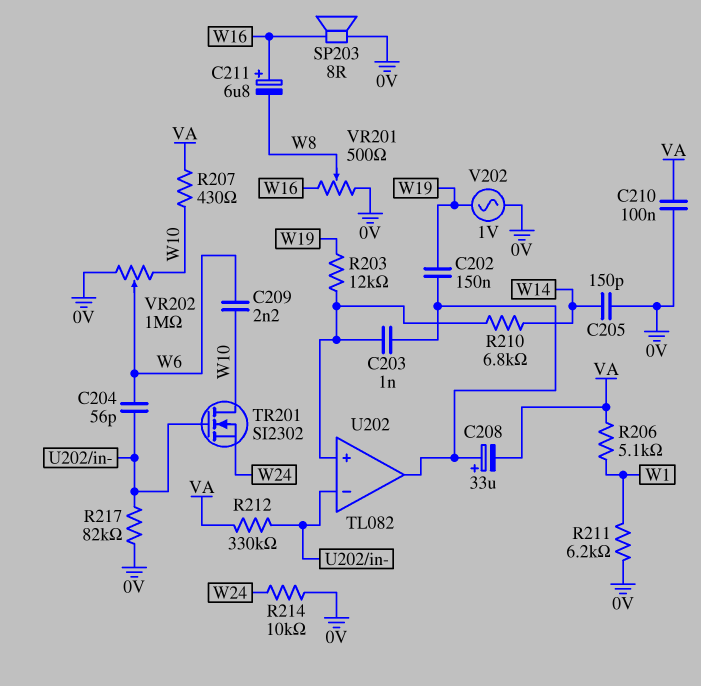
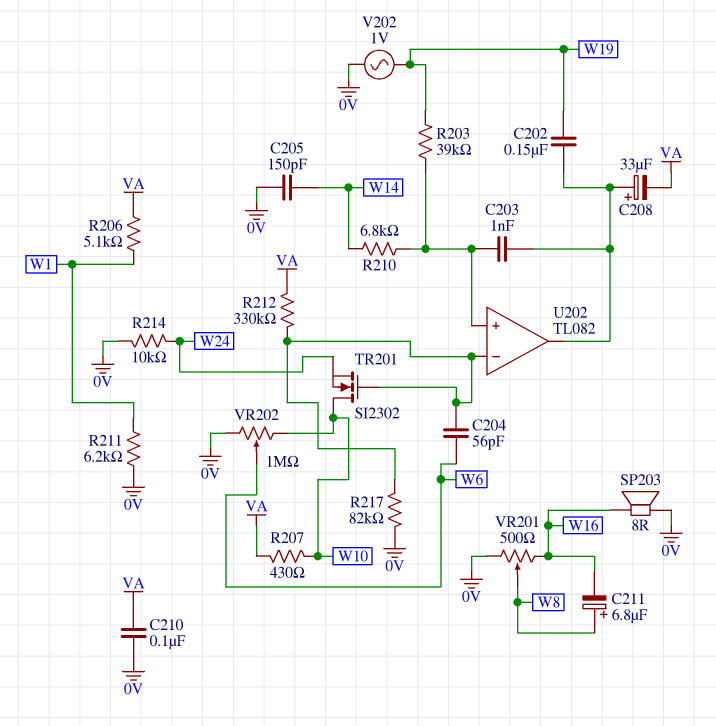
C209: 2.2nF (W6, W10) -> none
C211: 6.8uF (plus W16, minus W8) -> 6.8uF (plus W8, minus W16)
R203: 12k (U202/in+, W19) -> 39k (U202/in+, W19)

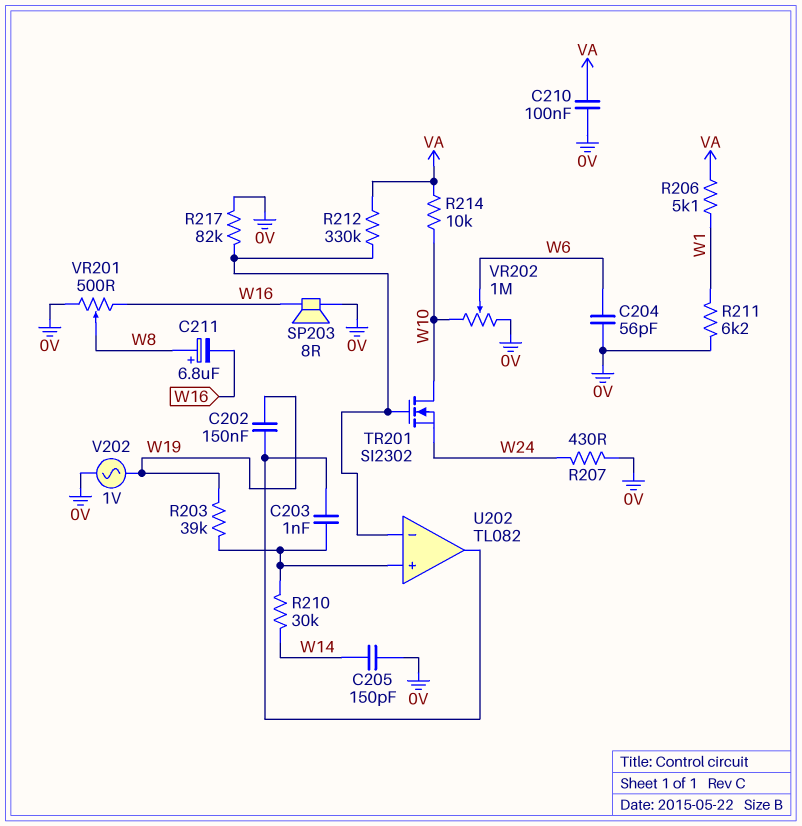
C204: 56pF (U202/in-, W6) -> 56pF (0V, W6)
C208: 33uF (plus U202/out, minus VA) -> none
R207: 430 (VA, W10) -> 430 (0V, W24)
R210: 6.8k (U202/in+, W14) -> 30k (U202/in+, W14)
R214: 10k (0V, W24) -> 10k (VA, W10)

